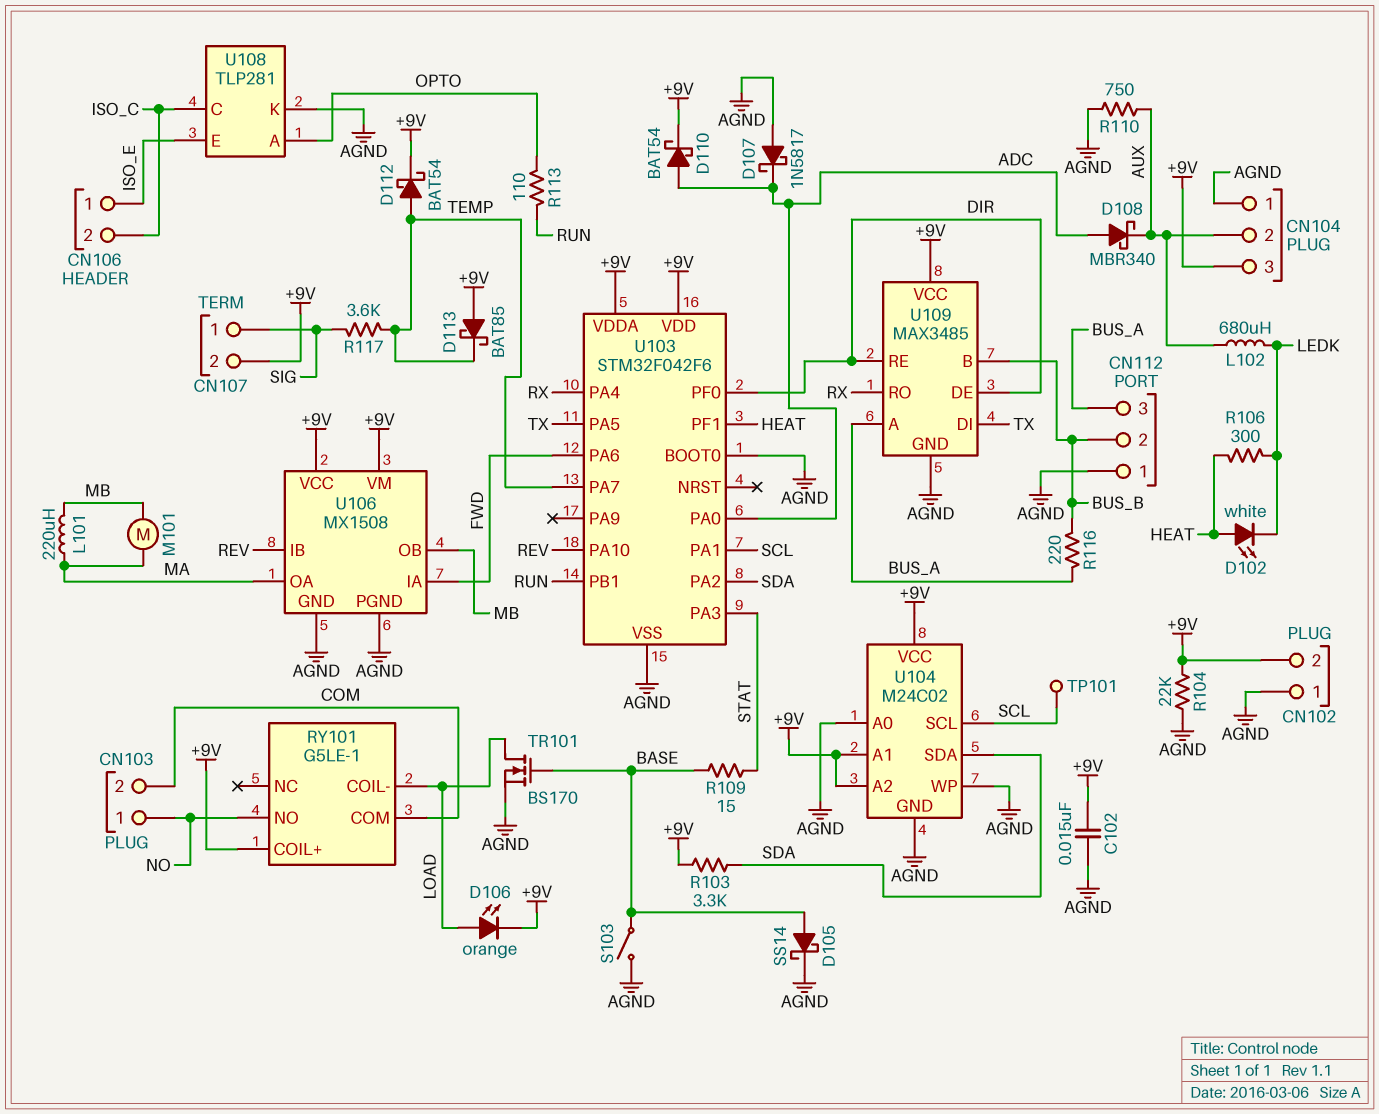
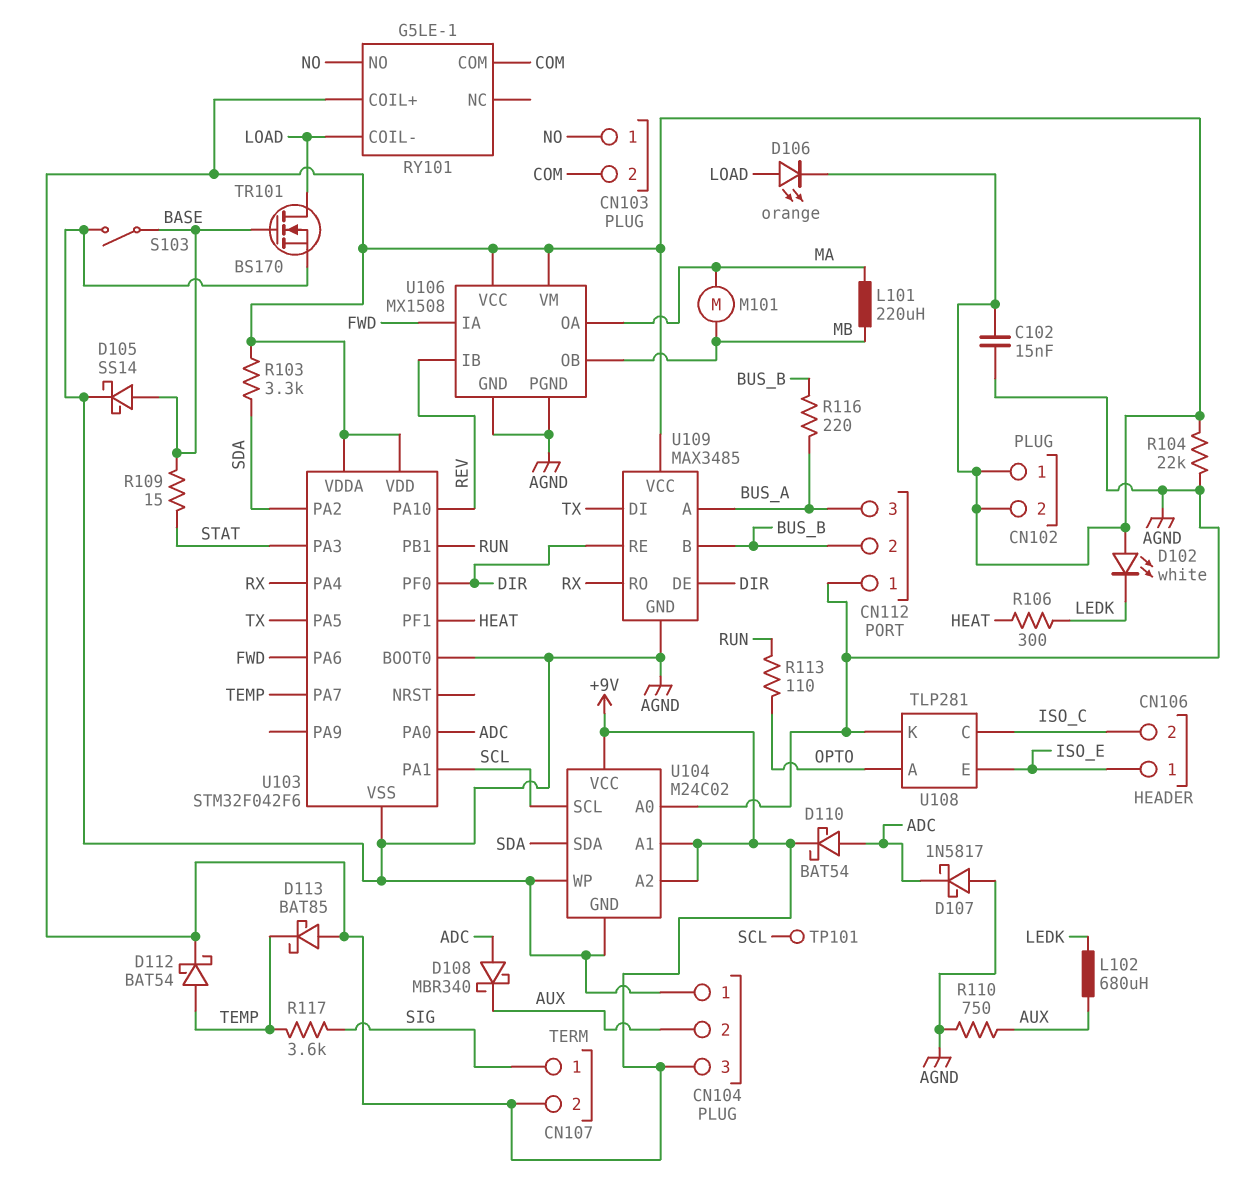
CN102 pin 1: AGND -> +9V
D102: LED white (A HEAT, K LEDK) -> LED white (A +9V, K LEDK)

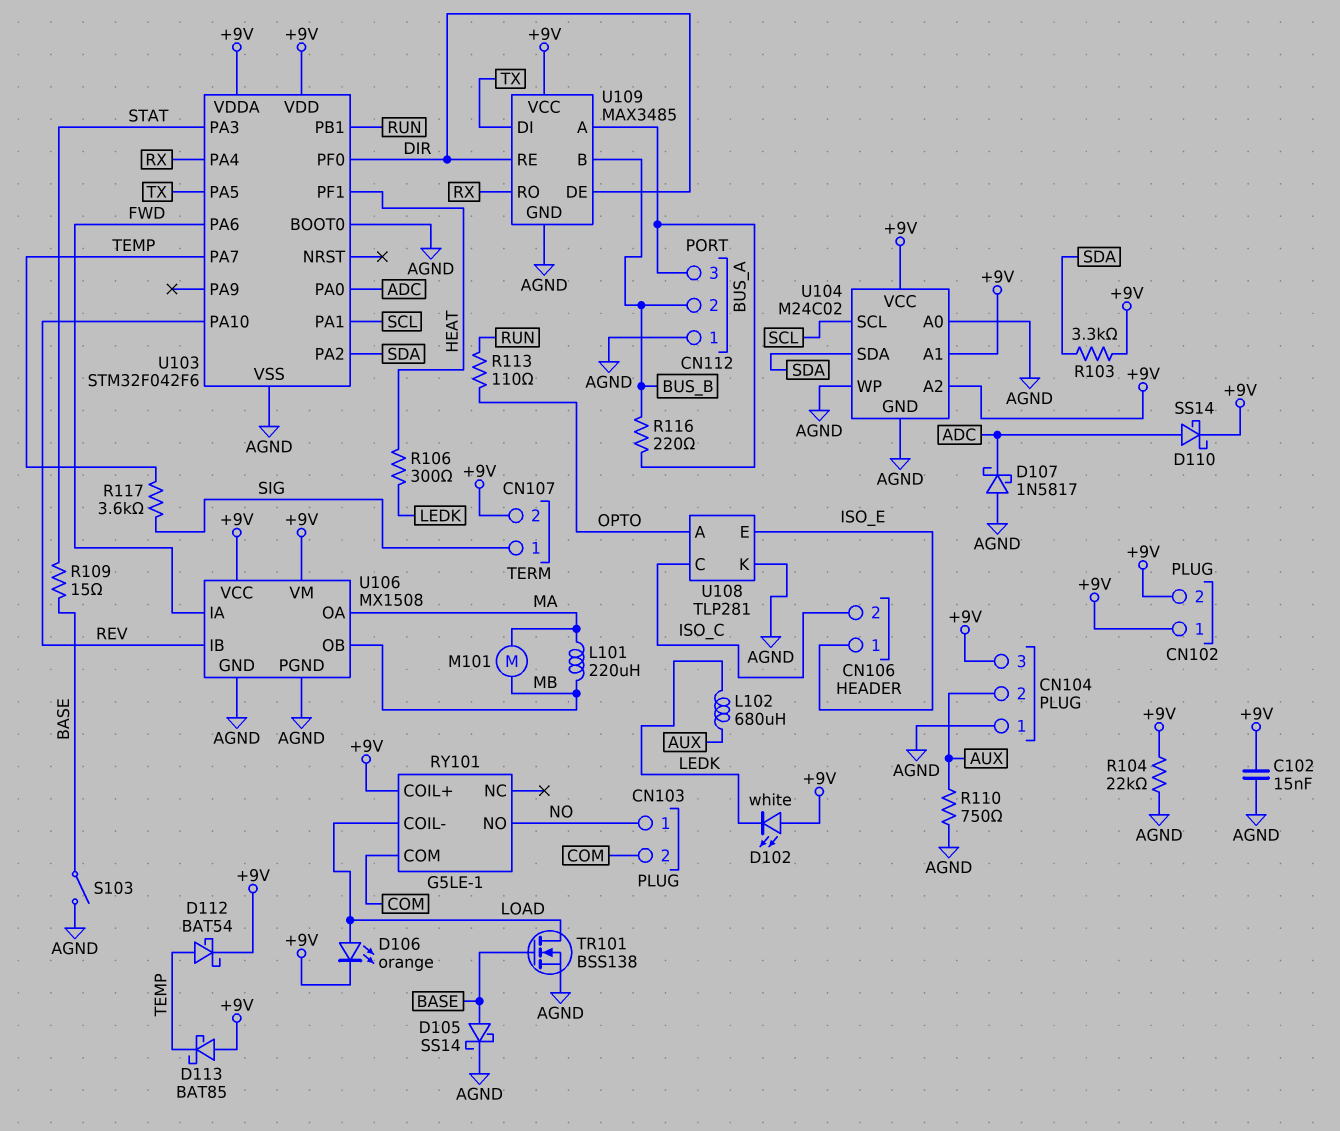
D108: schottky MBR340 (A ADC, K AUX) -> none
D110: schottky BAT54 (A ADC, K +9V) -> schottky SS14 (A ADC, K +9V)
TP101: test point (SCL) -> none
TR101: NMOS BS170 (G BASE, D LOAD, S AGND) -> NMOS BSS138 (G BASE, D LOAD, S AGND)

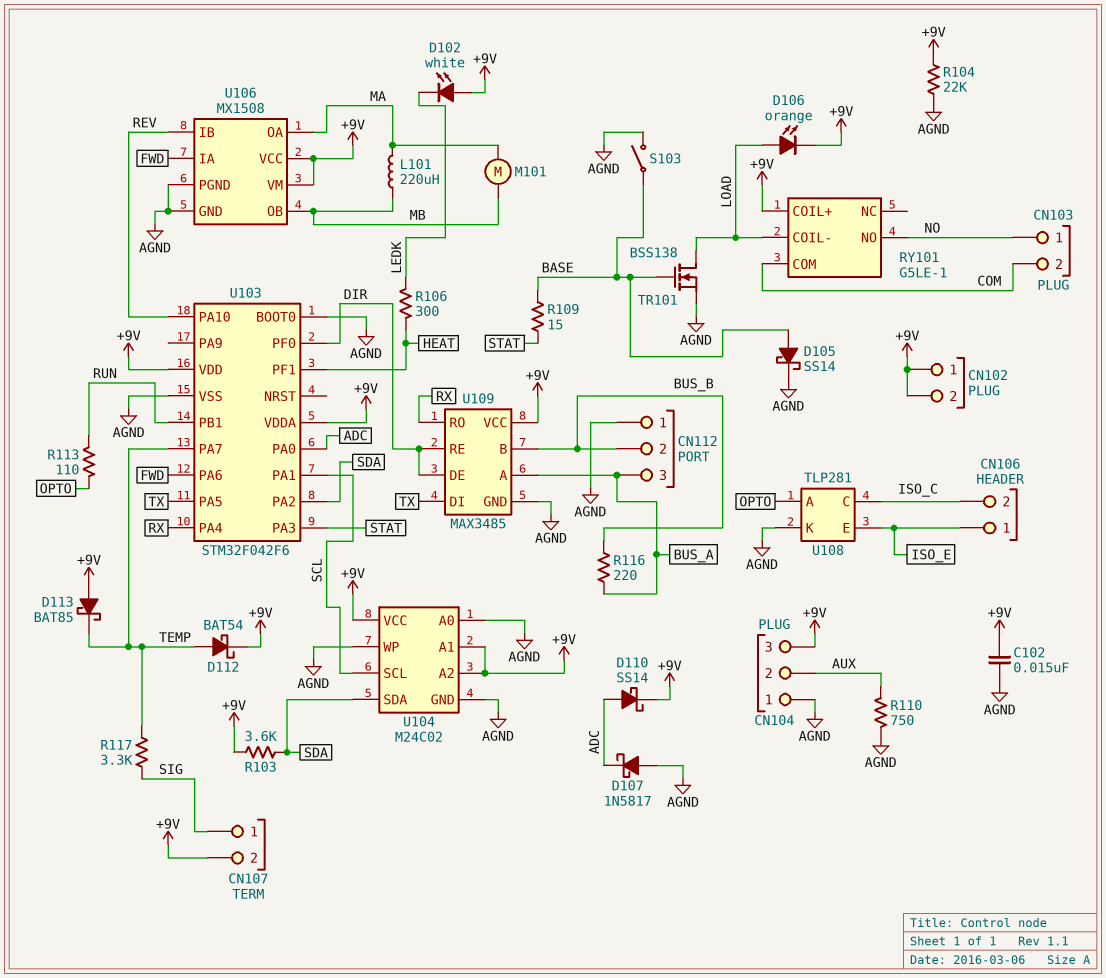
L102: 680uH (AUX, LEDK) -> none
R103: 3.3k (+9V, SDA) -> 3.6k (+9V, SDA)
R117: 3.6k (SIG, TEMP) -> 3.3k (SIG, TEMP)

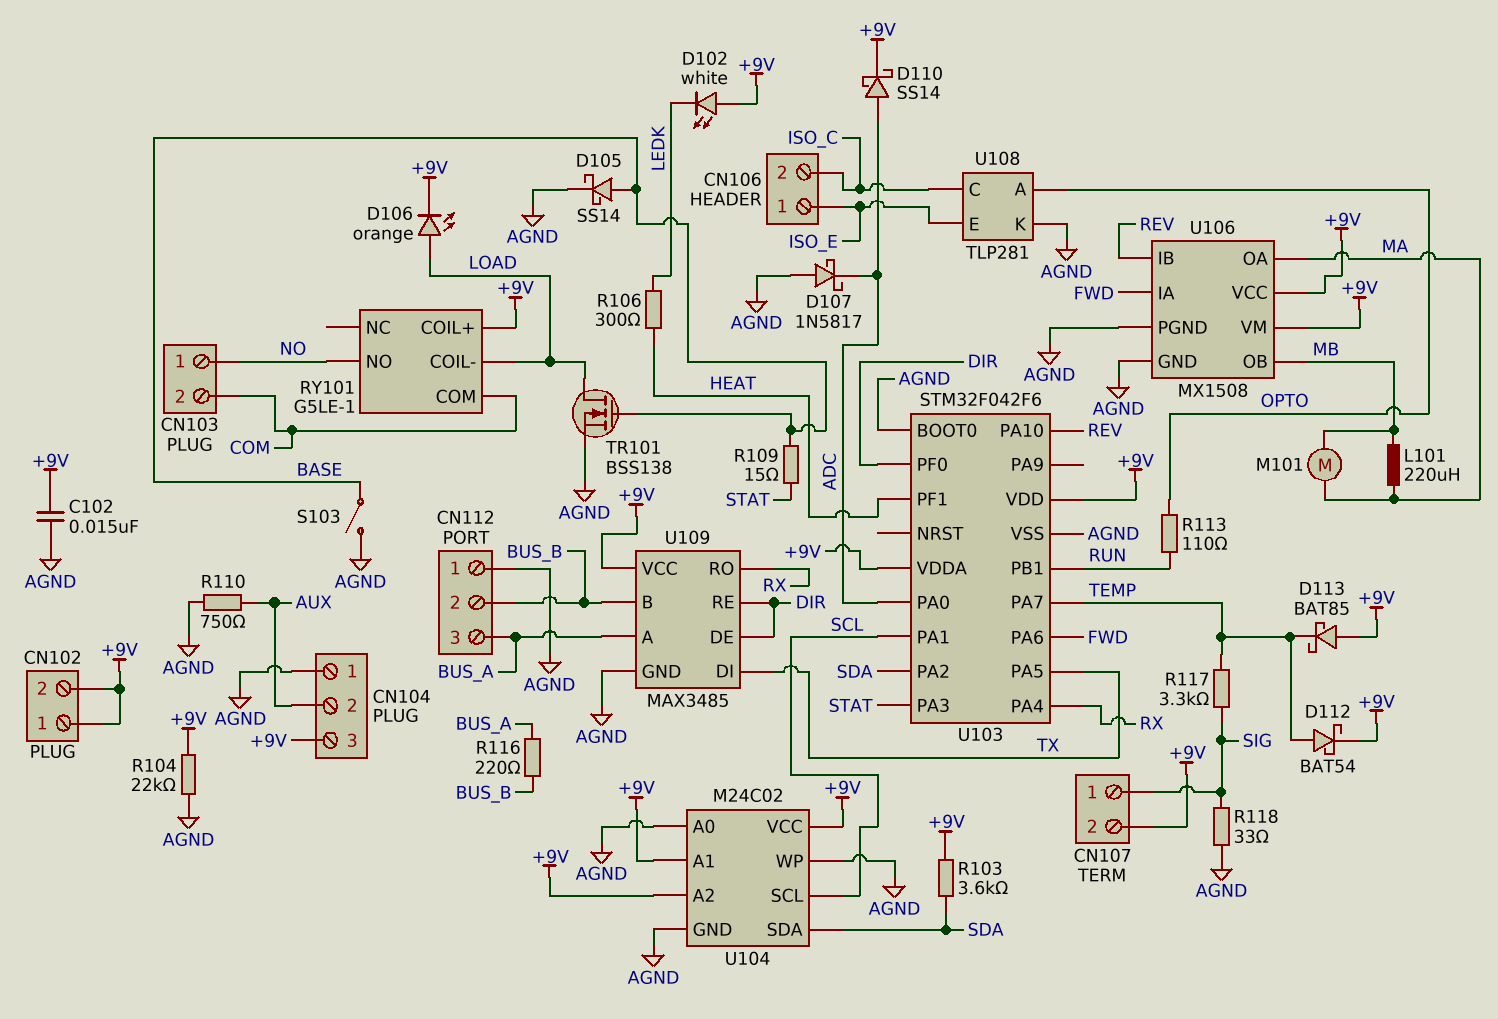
R118: none -> 33 (AGND, SIG)

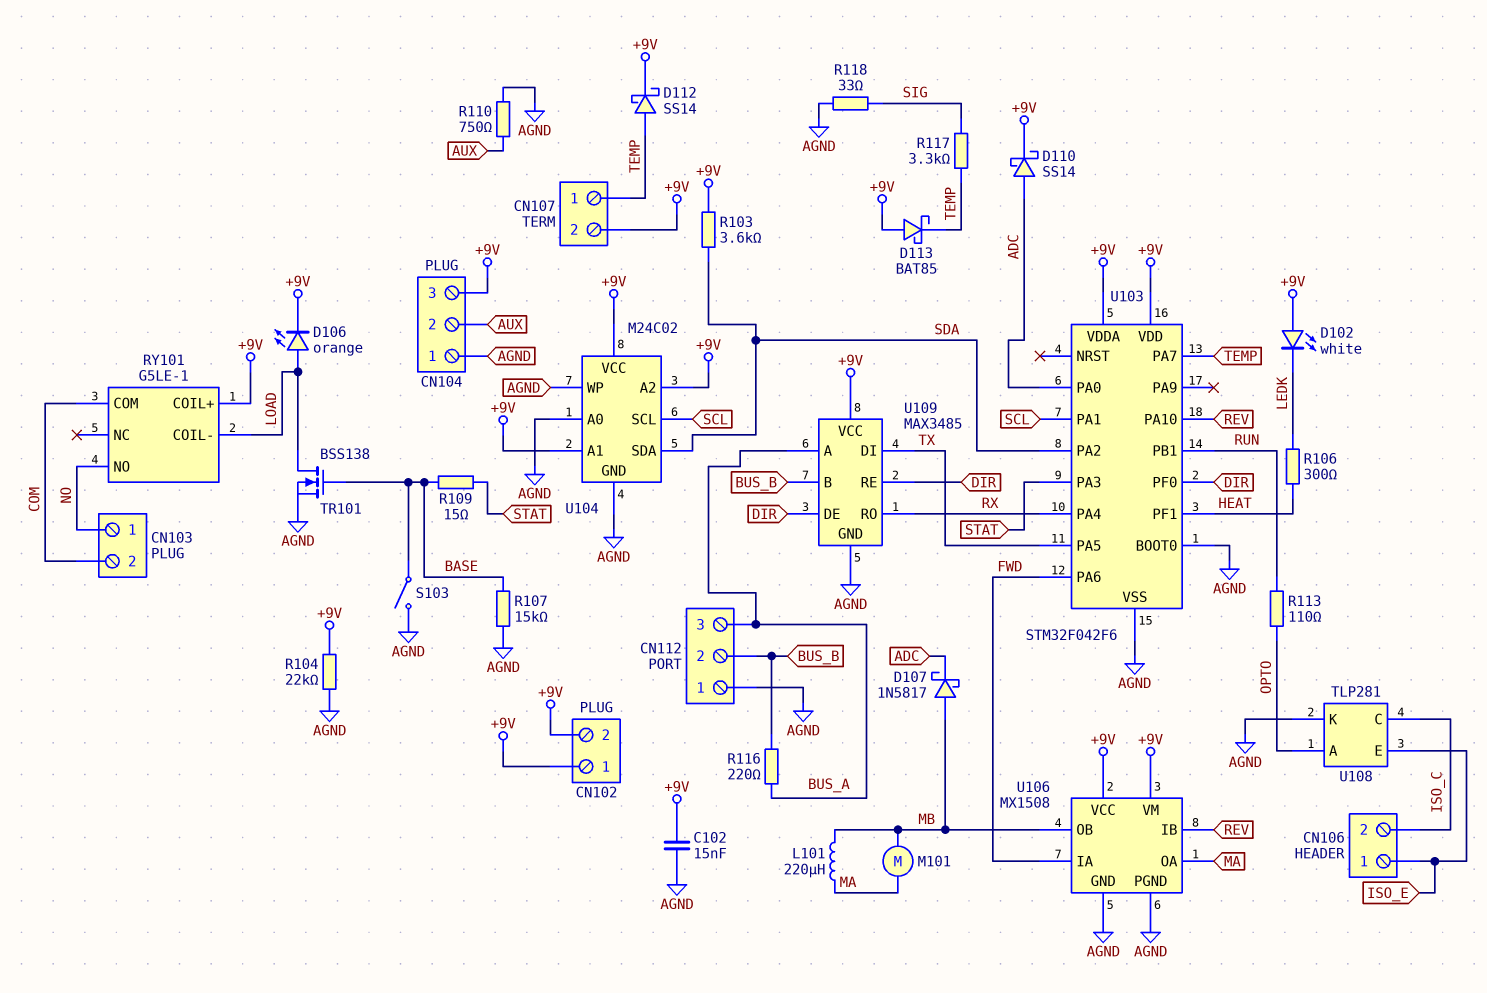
CN107 pin 1: SIG -> TEMP
D105: schottky SS14 (A BASE, K AGND) -> none
D107: schottky 1N5817 (A AGND, K ADC) -> schottky 1N5817 (A MB, K ADC)
D112: schottky BAT54 (A TEMP, K +9V) -> schottky SS14 (A TEMP, K +9V)
R107: none -> 15k (AGND, BASE)

